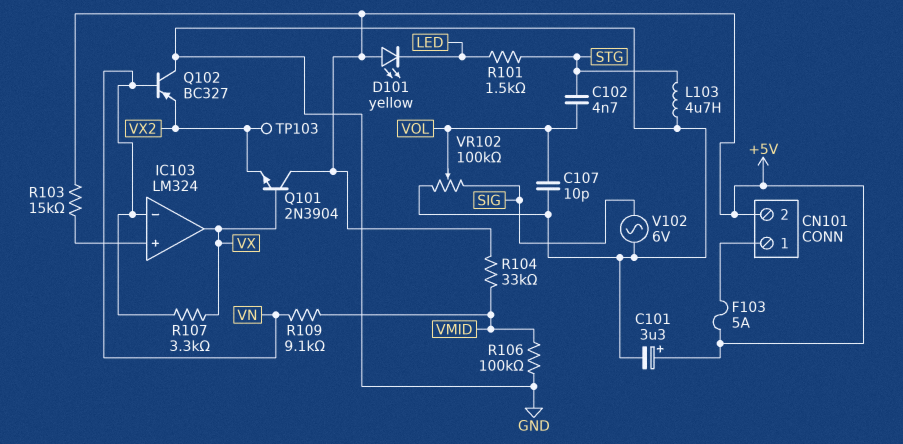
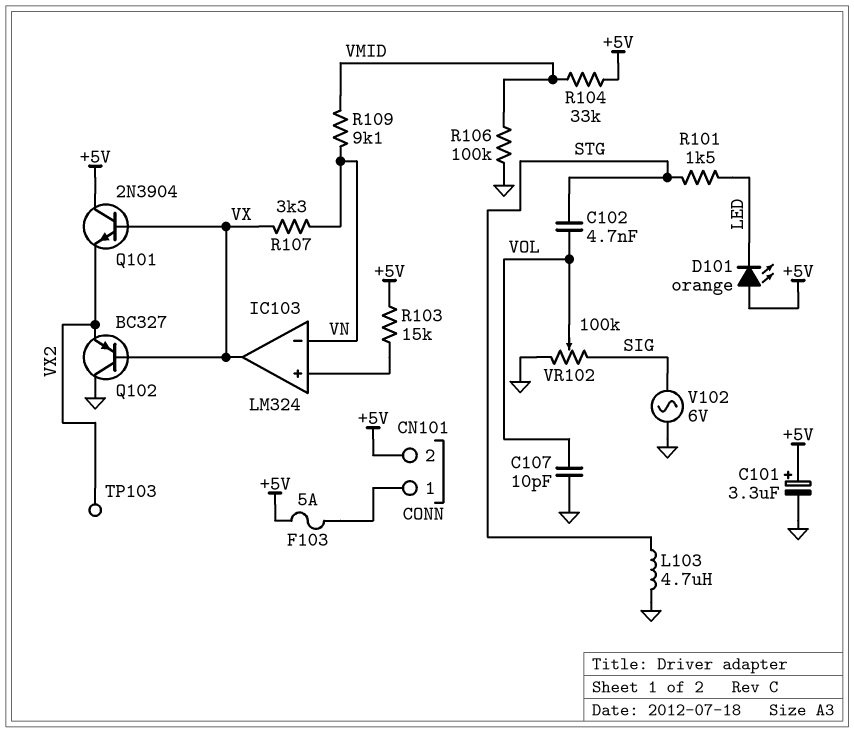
D101: LED yellow (A +5V, K LED) -> LED orange (A +5V, K LED)
Q102: PNP BC327 (B VN, C GND, E VX2) -> PNP BC327 (B VX, C GND, E VX2)

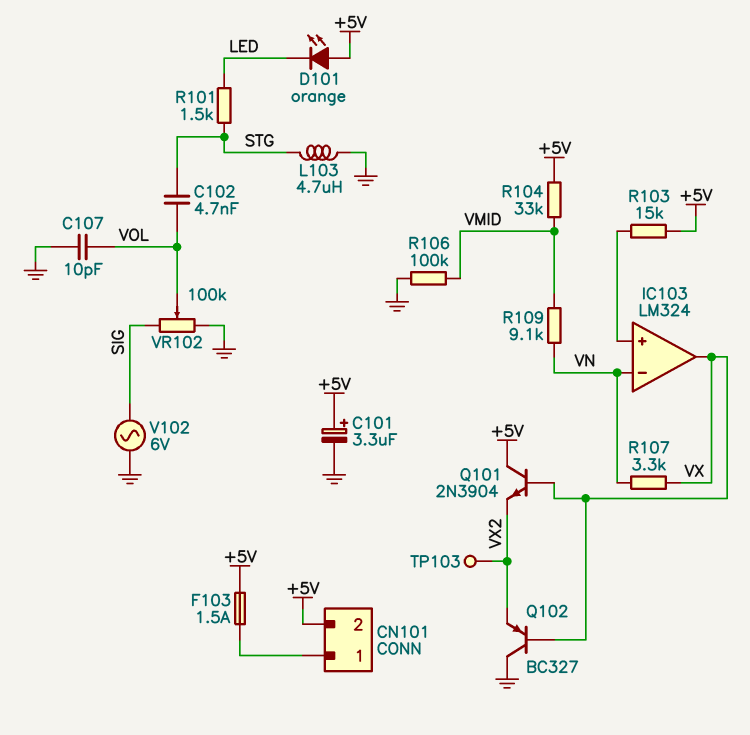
F103: 5A (+5V, CN101/1) -> 1.5A (+5V, CN101/1)

